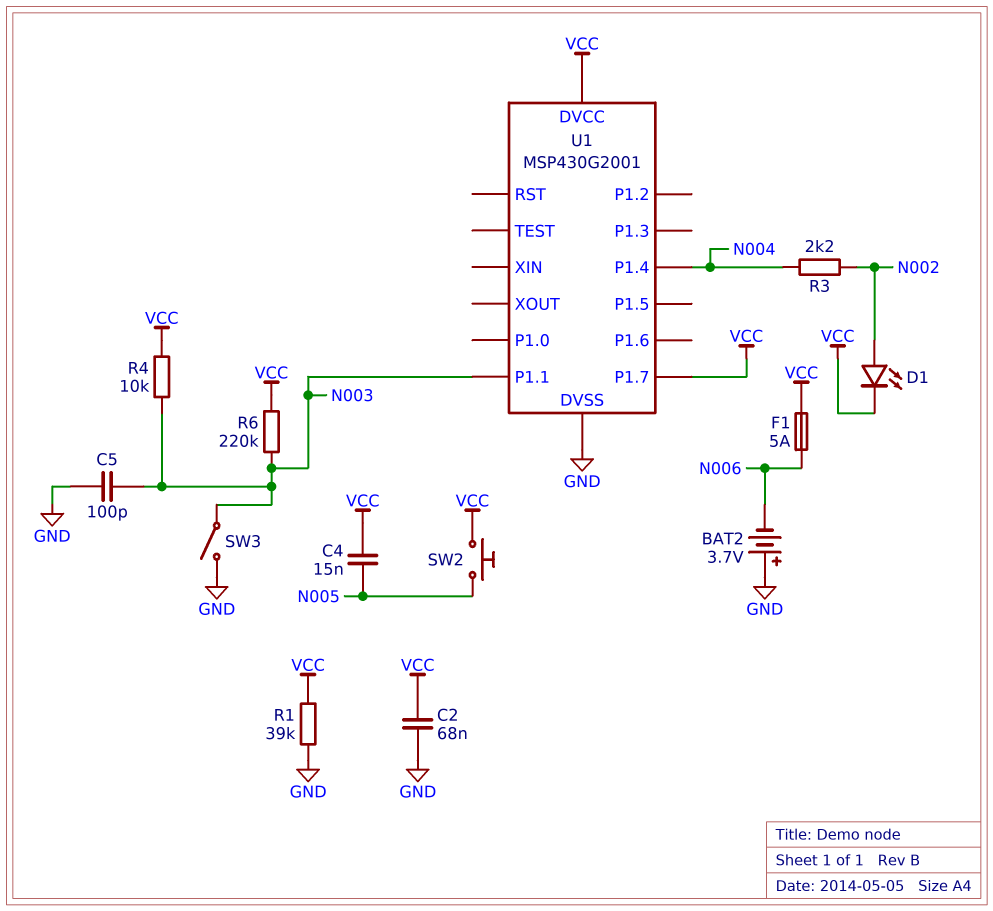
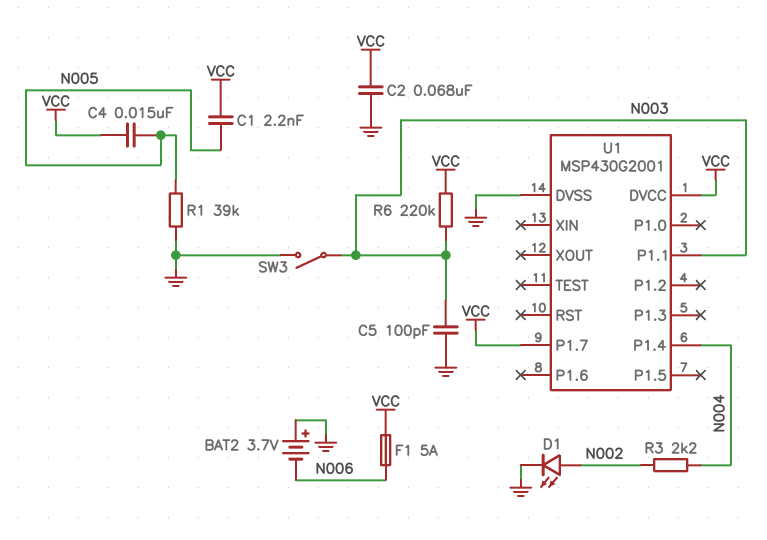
C1: none -> 2.2nF (N005, VCC)
D1: LED (A N002, K VCC) -> LED (A N002, K GND)
R1: 39k (GND, VCC) -> 39k (GND, N005)
R4: 10k (N003, VCC) -> none
SW2: button (N005, VCC) -> none

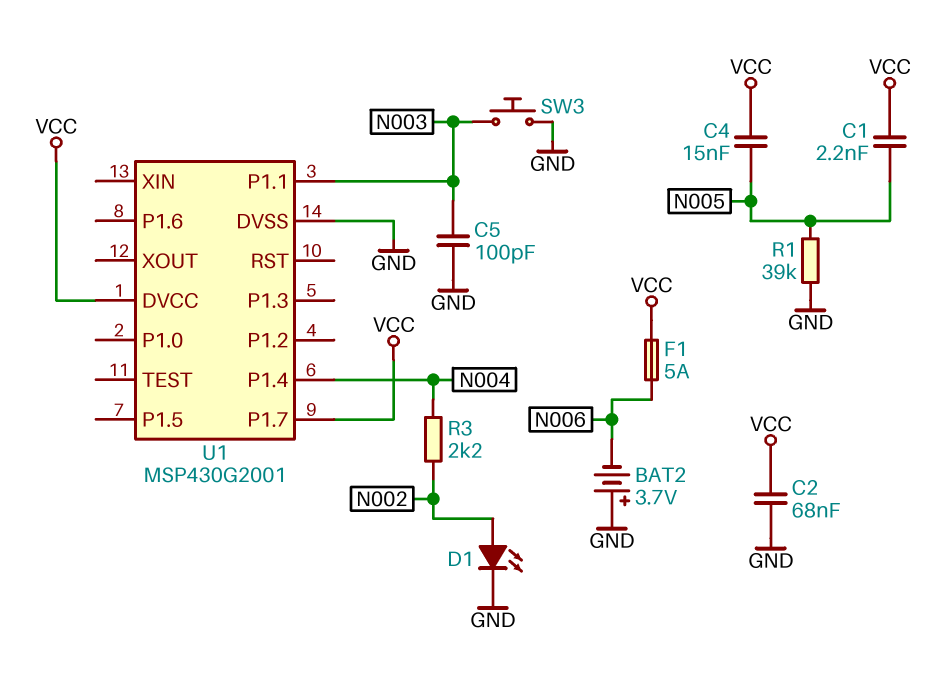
R6: 220k (N003, VCC) -> none
SW3: switch (GND, N003) -> button (GND, N003)

